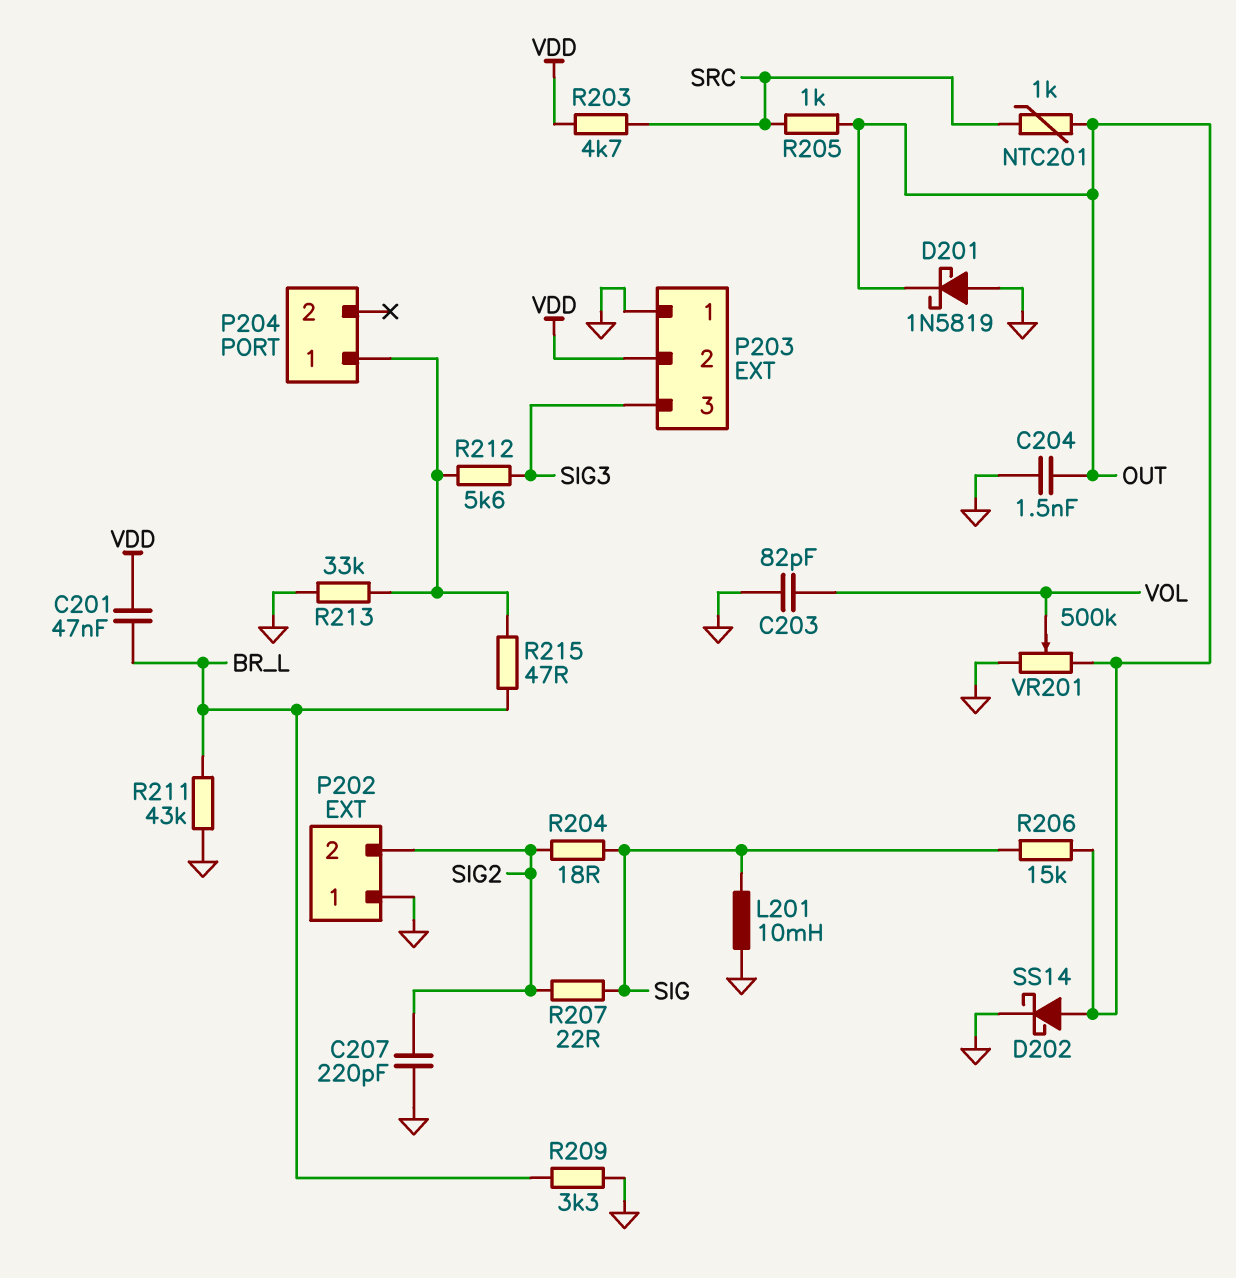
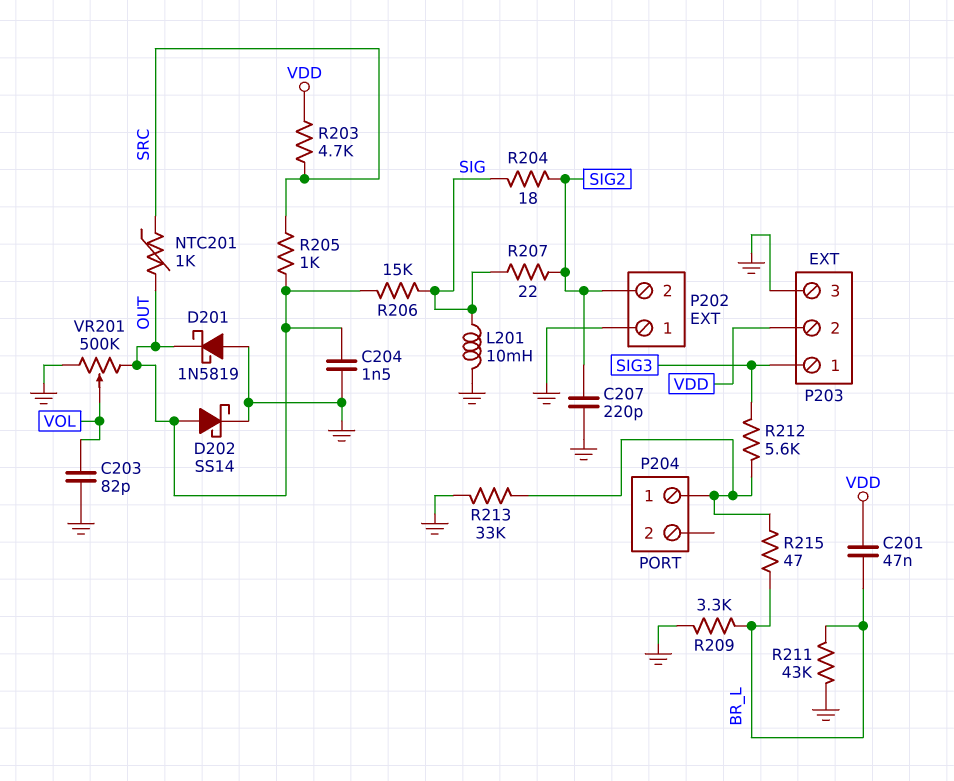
P203 pin 1: GND -> SIG3
P203 pin 3: SIG3 -> GND

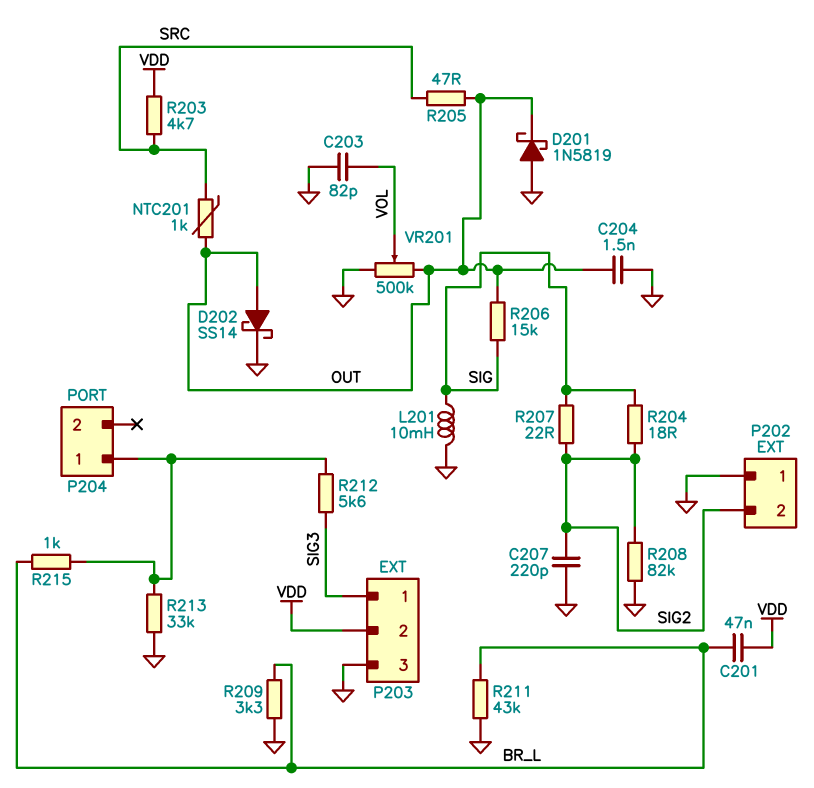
R205: 1k (OUT, SRC) -> 47 (OUT, SRC)
R208: none -> 82k (GND, SIG2)
R215: 47 (BR_L, P204/1) -> 1k (BR_L, P204/1)

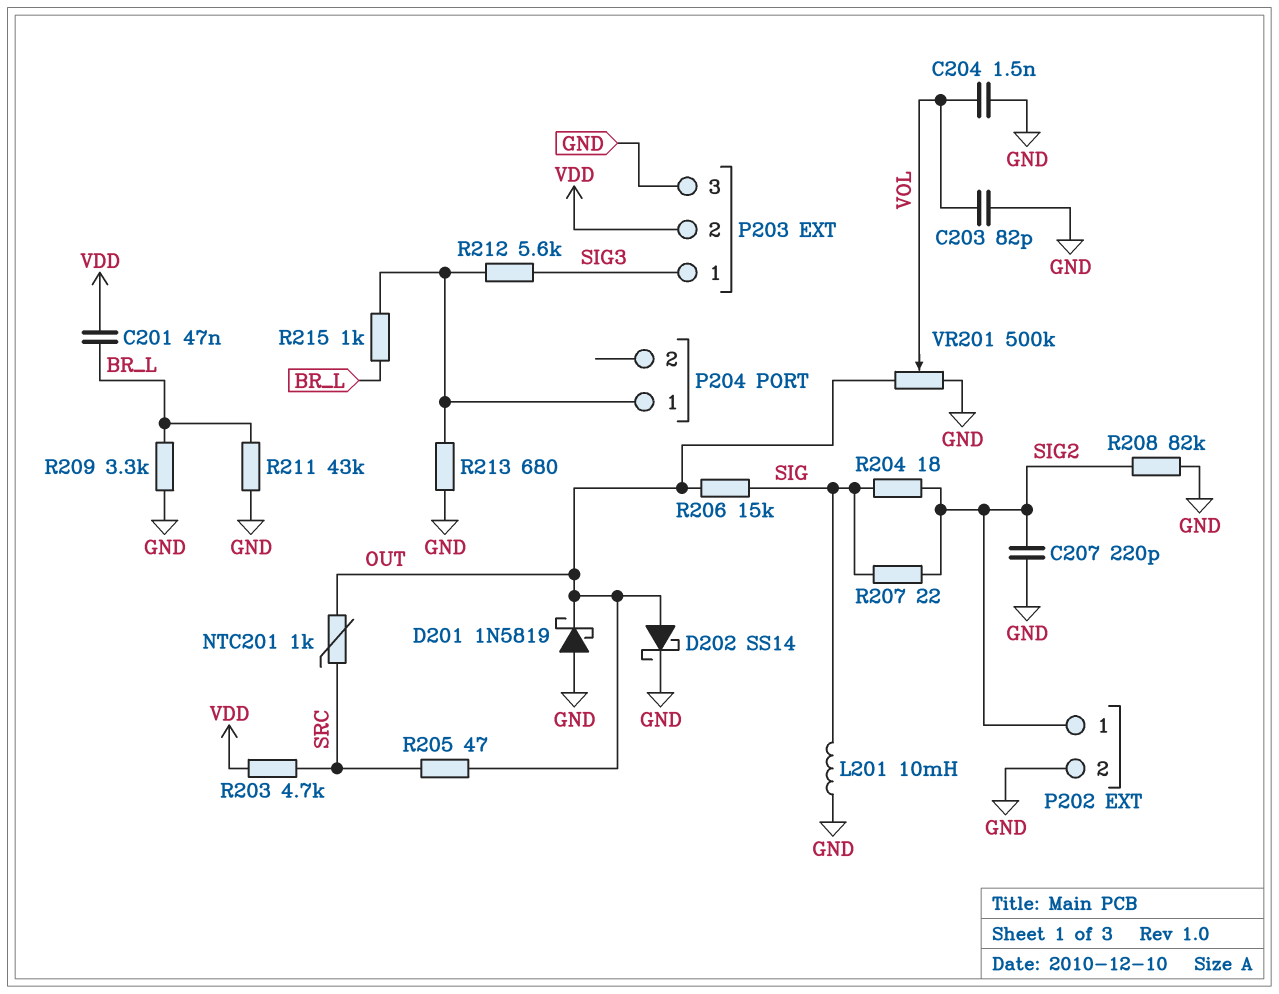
C204: 1.5nF (GND, OUT) -> 1.5nF (GND, VOL)
P202 pin 1: GND -> SIG2
P202 pin 2: SIG2 -> GND
R213: 33k (GND, P204/1) -> 680 (GND, P204/1)

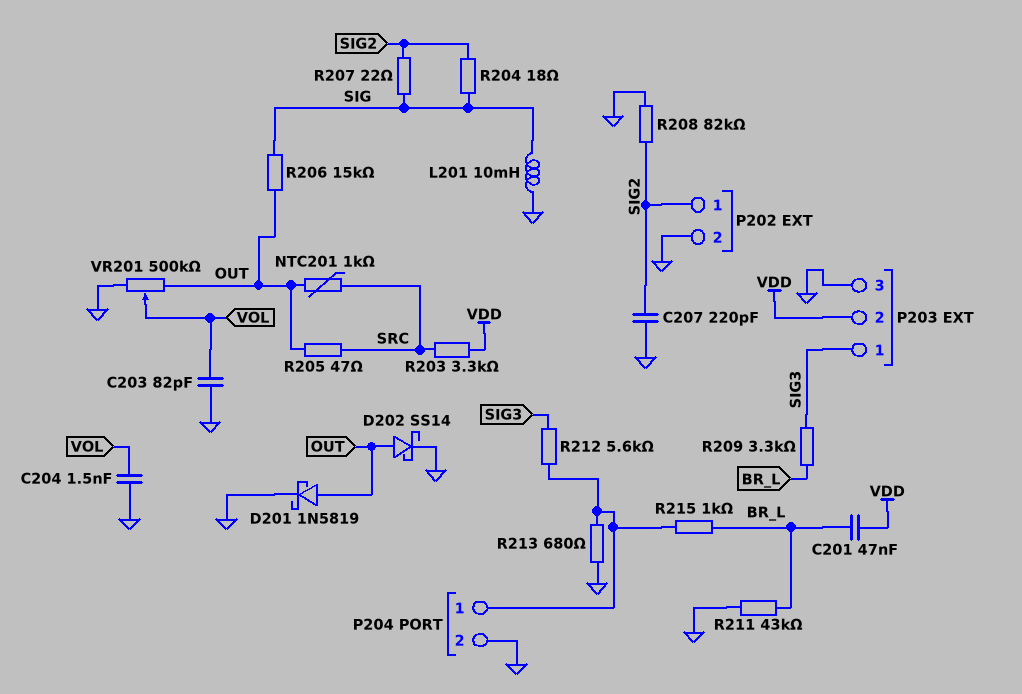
D201: schottky 1N5819 (A GND, K OUT) -> schottky 1N5819 (A OUT, K GND)
P204 pin 2: none -> GND
R203: 4.7k (SRC, VDD) -> 3.3k (SRC, VDD)
R209: 3.3k (BR_L, GND) -> 3.3k (BR_L, SIG3)

